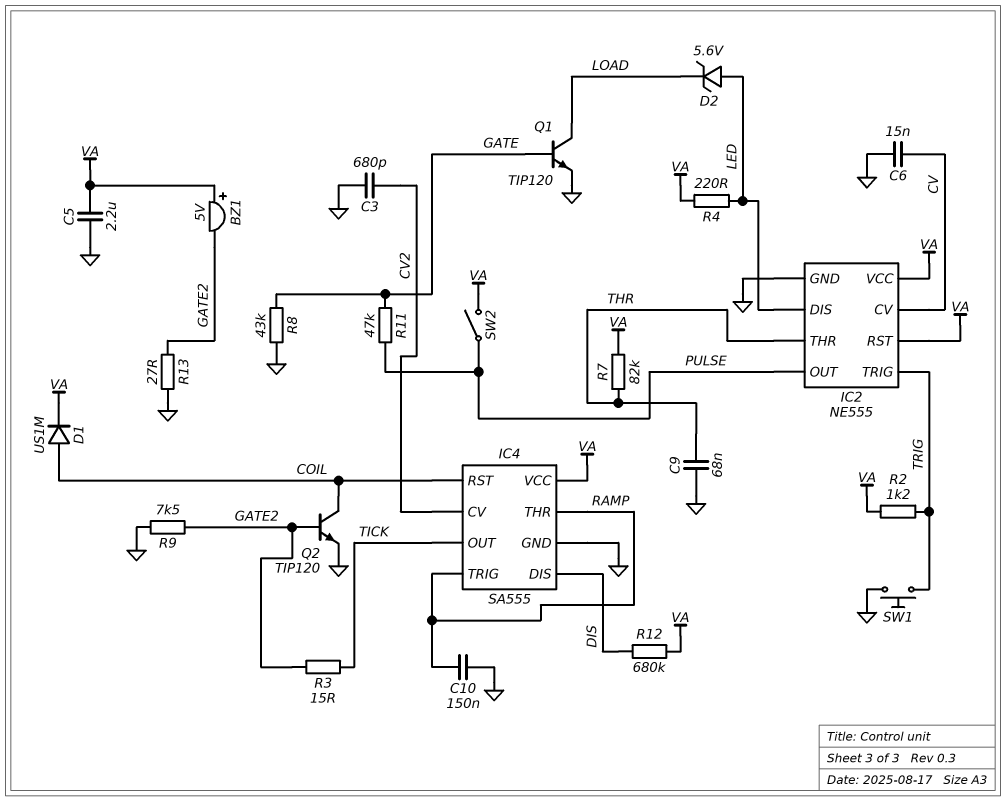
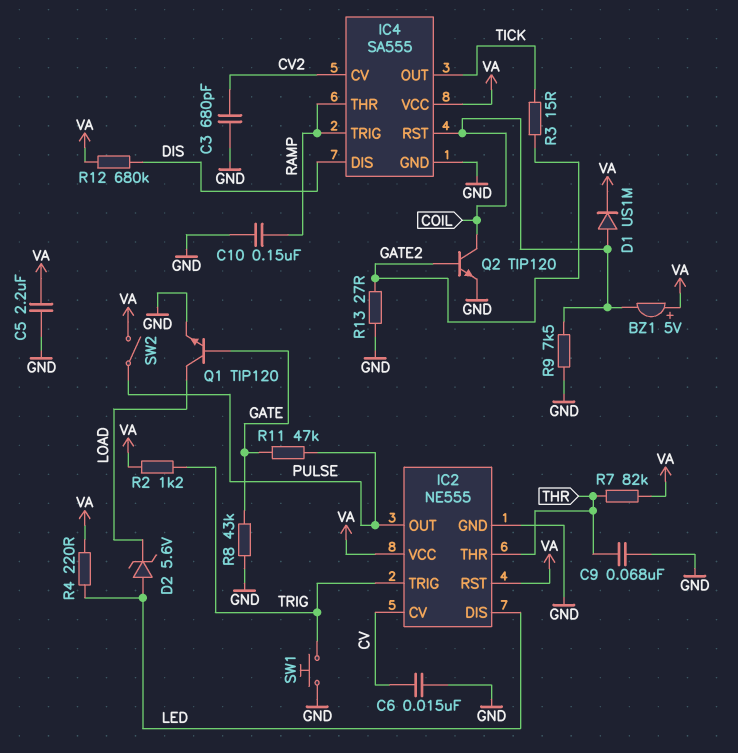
BZ1: buzzer 5V (plus VA, minus GATE2) -> buzzer 5V (plus VA, minus COIL)
R9: 7.5k (GATE2, GND) -> 7.5k (COIL, GND)

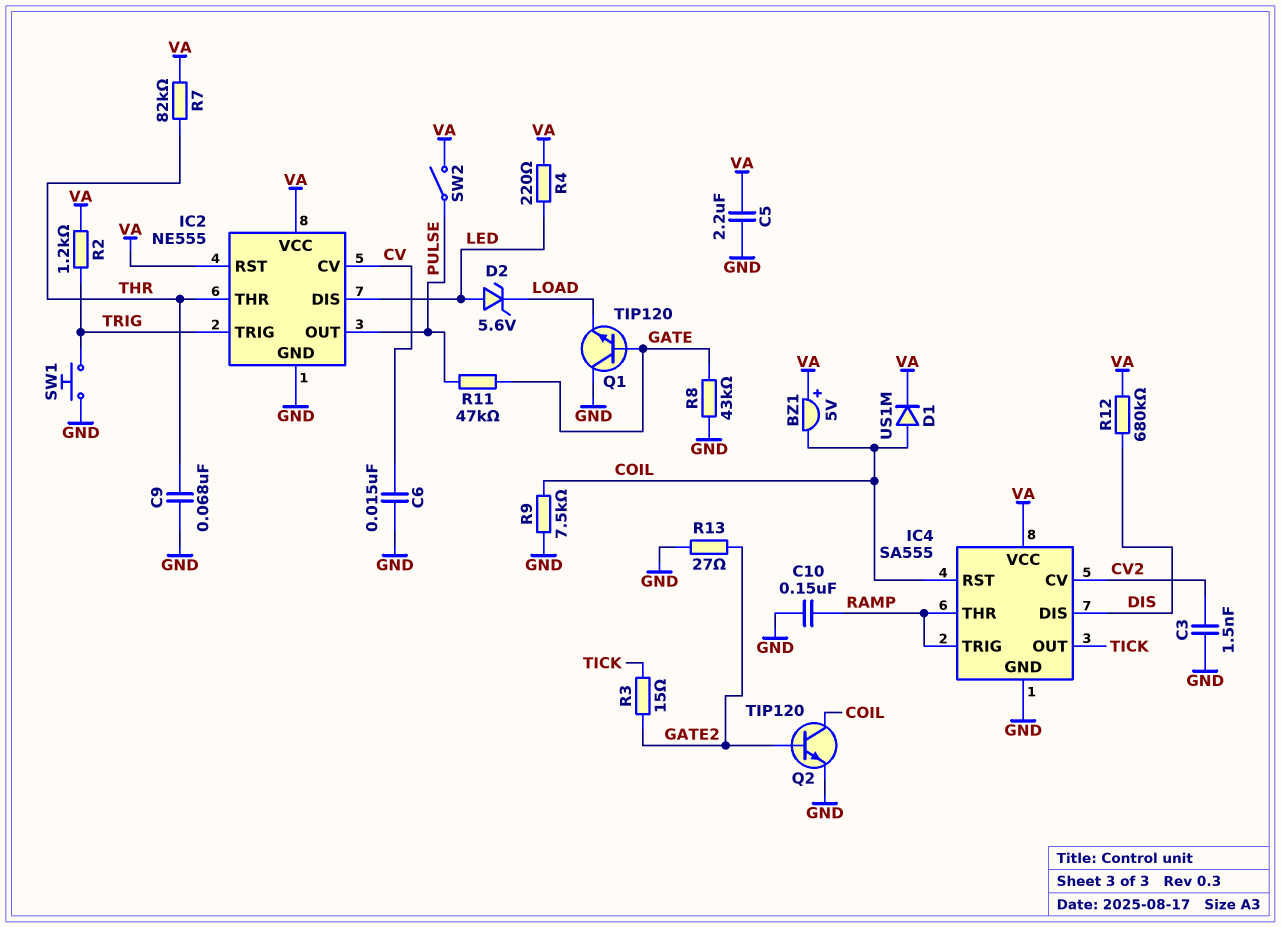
C3: 680pF (CV2, GND) -> 1.5nF (CV2, GND)
Q1: NPN TIP120 (B GATE, C LOAD, E GND) -> NPN TIP120 (B GATE, C GND, E LOAD)

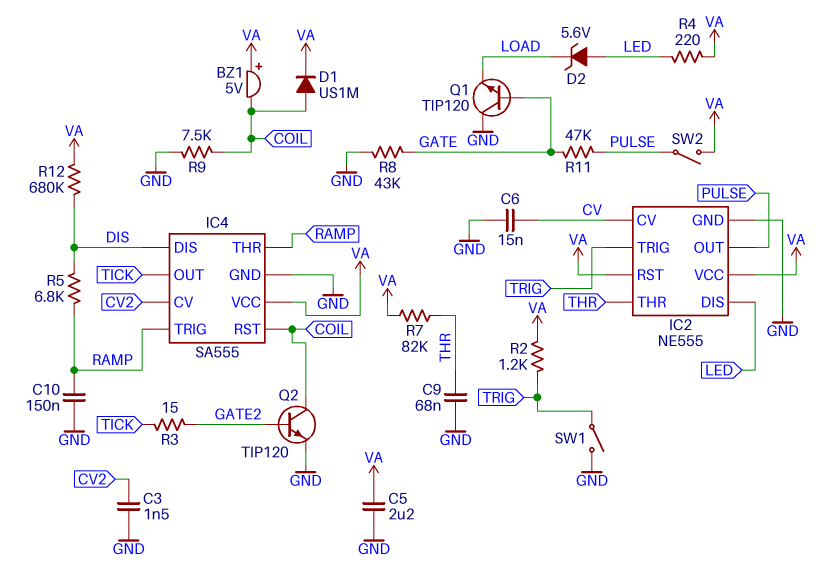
R5: none -> 6.8k (DIS, RAMP)
R13: 27 (GATE2, GND) -> none
SW1: button (GND, TRIG) -> switch (GND, TRIG)

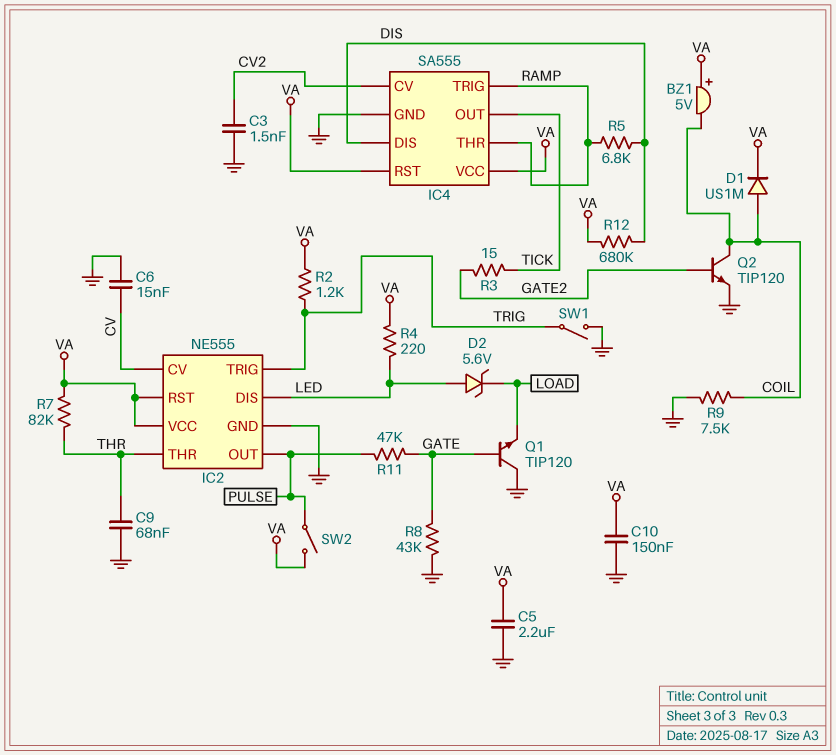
C10: 150nF (GND, RAMP) -> 150nF (GND, VA)
IC4 pin RST: COIL -> VA

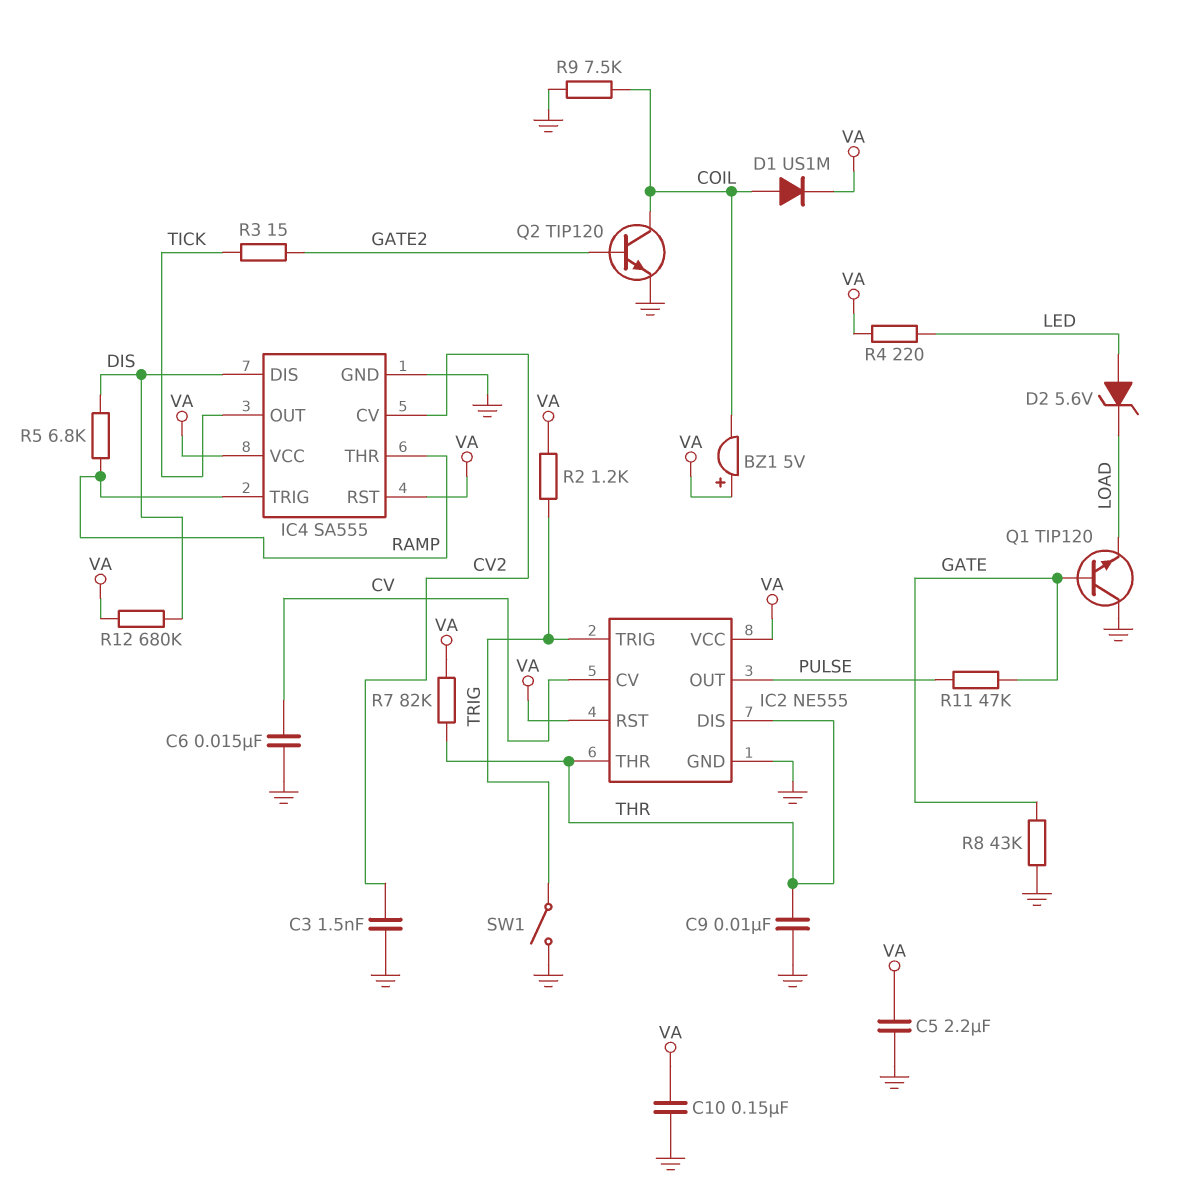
C9: 68nF (GND, THR) -> 10nF (GND, THR)
IC2 pin DIS: LED -> THR
SW2: switch (PULSE, VA) -> none

